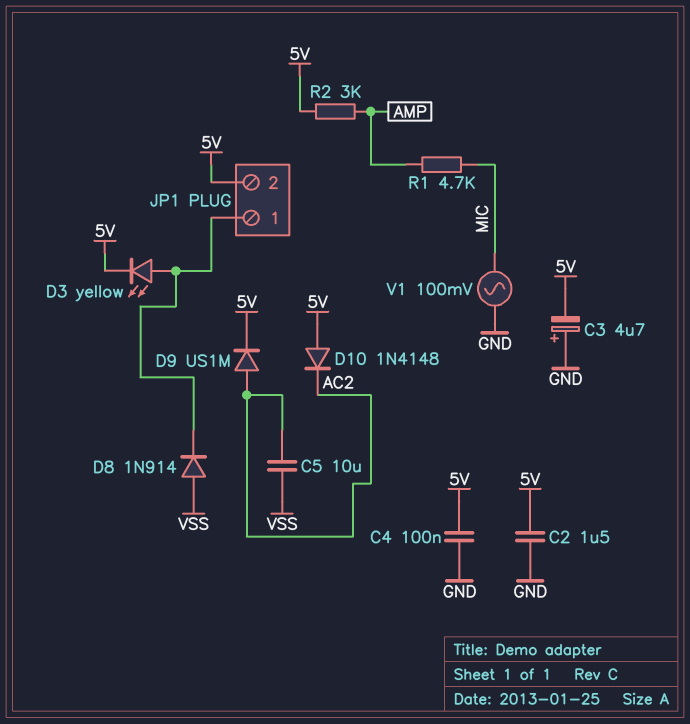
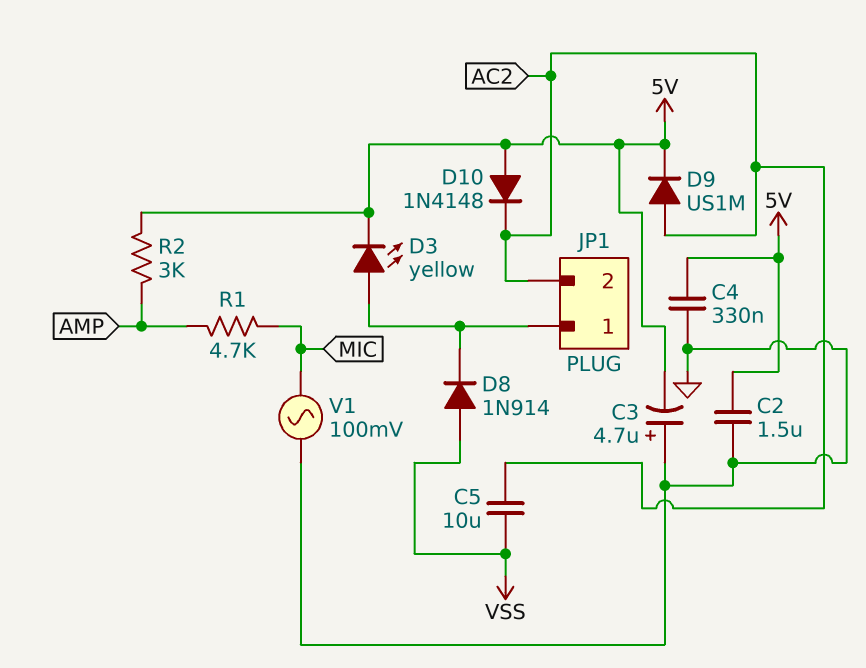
C4: 100nF (5V, GND) -> 330nF (5V, GND)
JP1 pin 2: 5V -> AC2

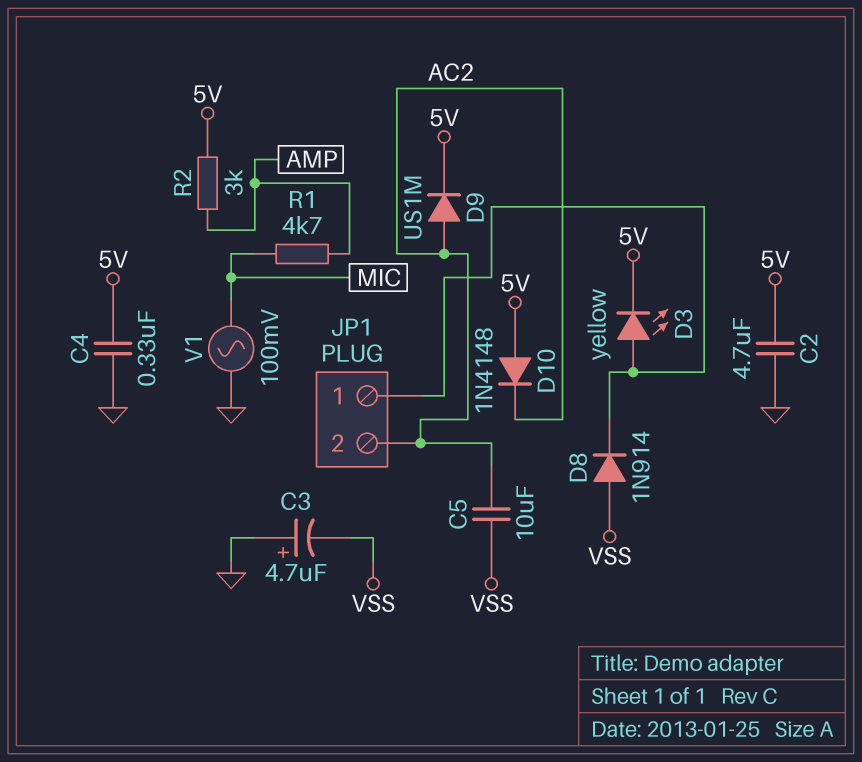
C2: 1.5uF (5V, GND) -> 4.7uF (5V, GND)
C3: 4.7uF (plus GND, minus 5V) -> 4.7uF (plus GND, minus VSS)

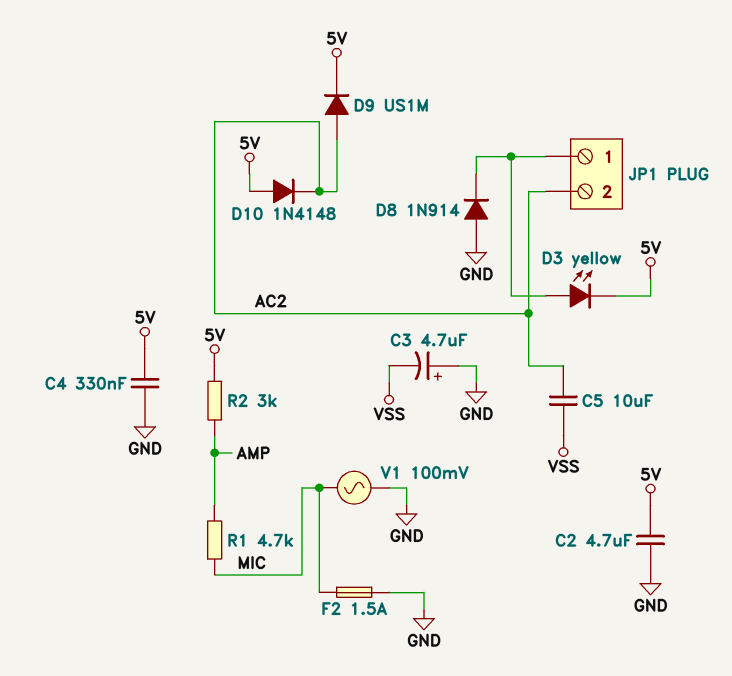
D8: diode 1N914 (A VSS, K JP1/1) -> diode 1N914 (A GND, K JP1/1)
F2: none -> 1.5A (GND, MIC)

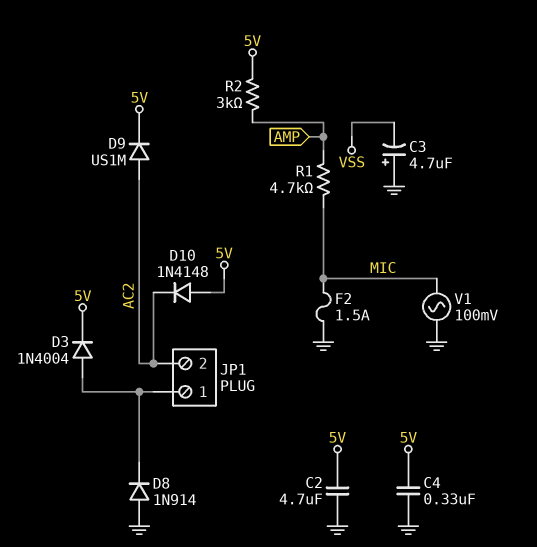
C5: 10uF (AC2, VSS) -> none
D3: LED yellow (A JP1/1, K 5V) -> diode 1N4004 (A JP1/1, K 5V)

